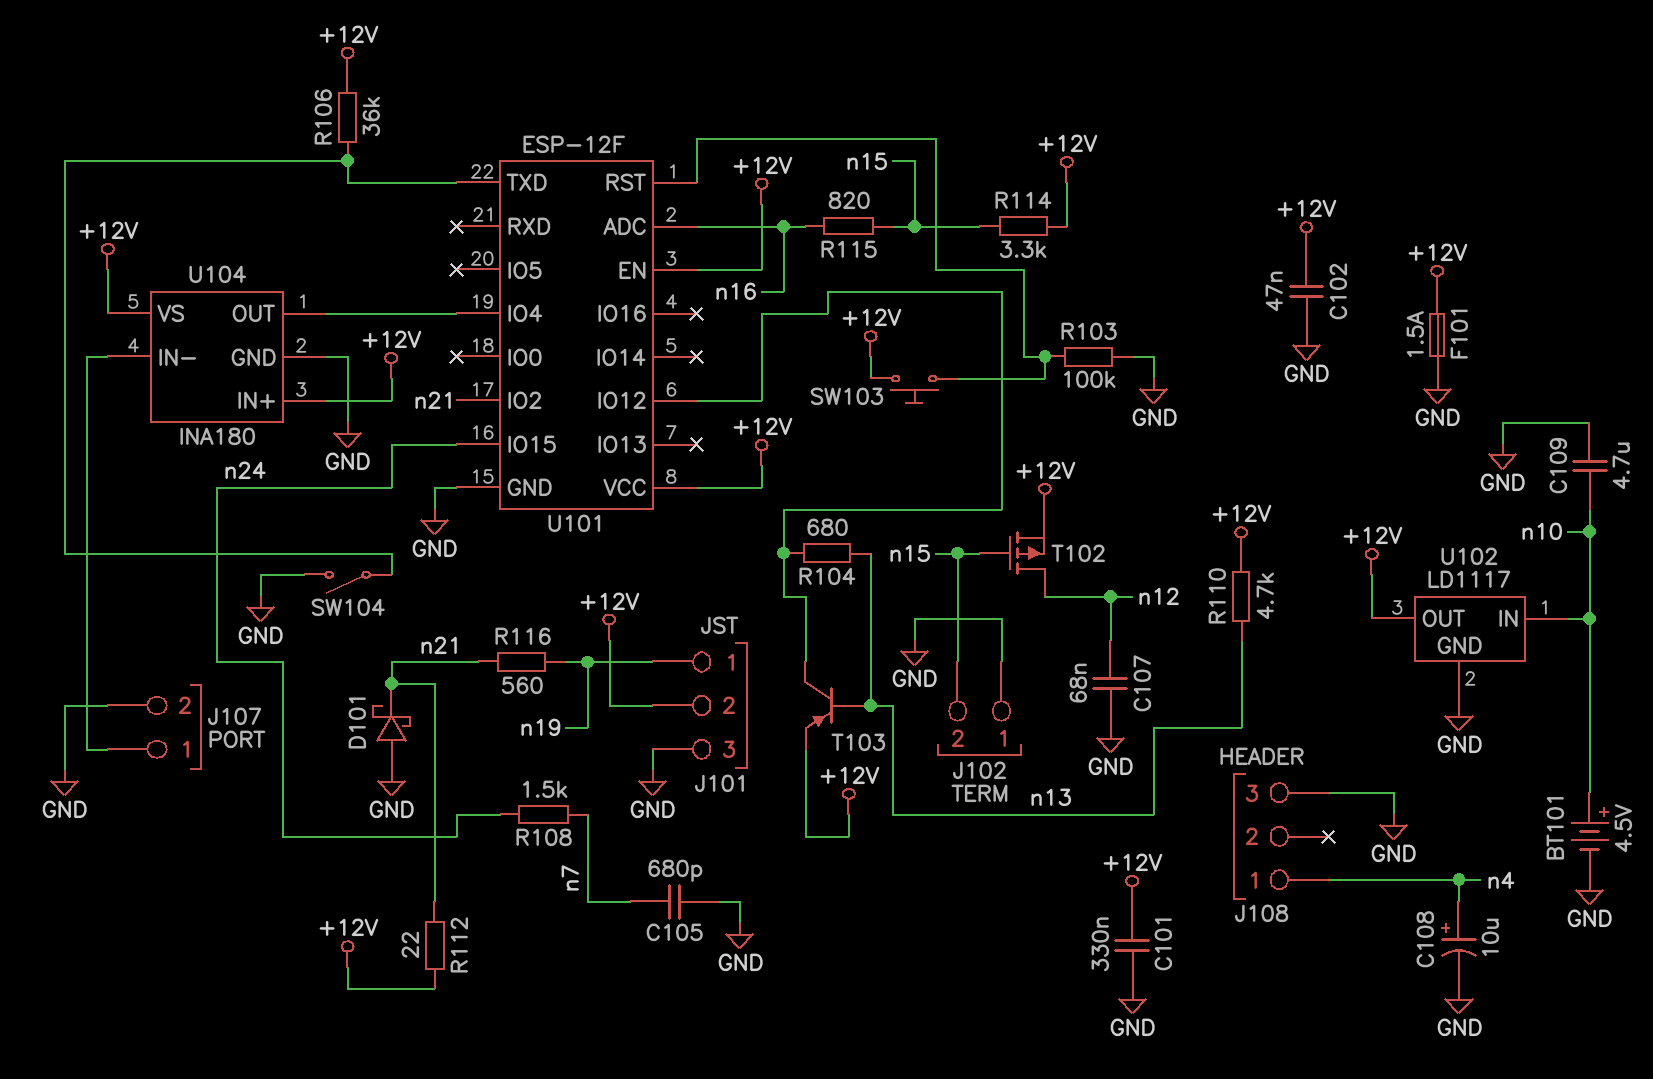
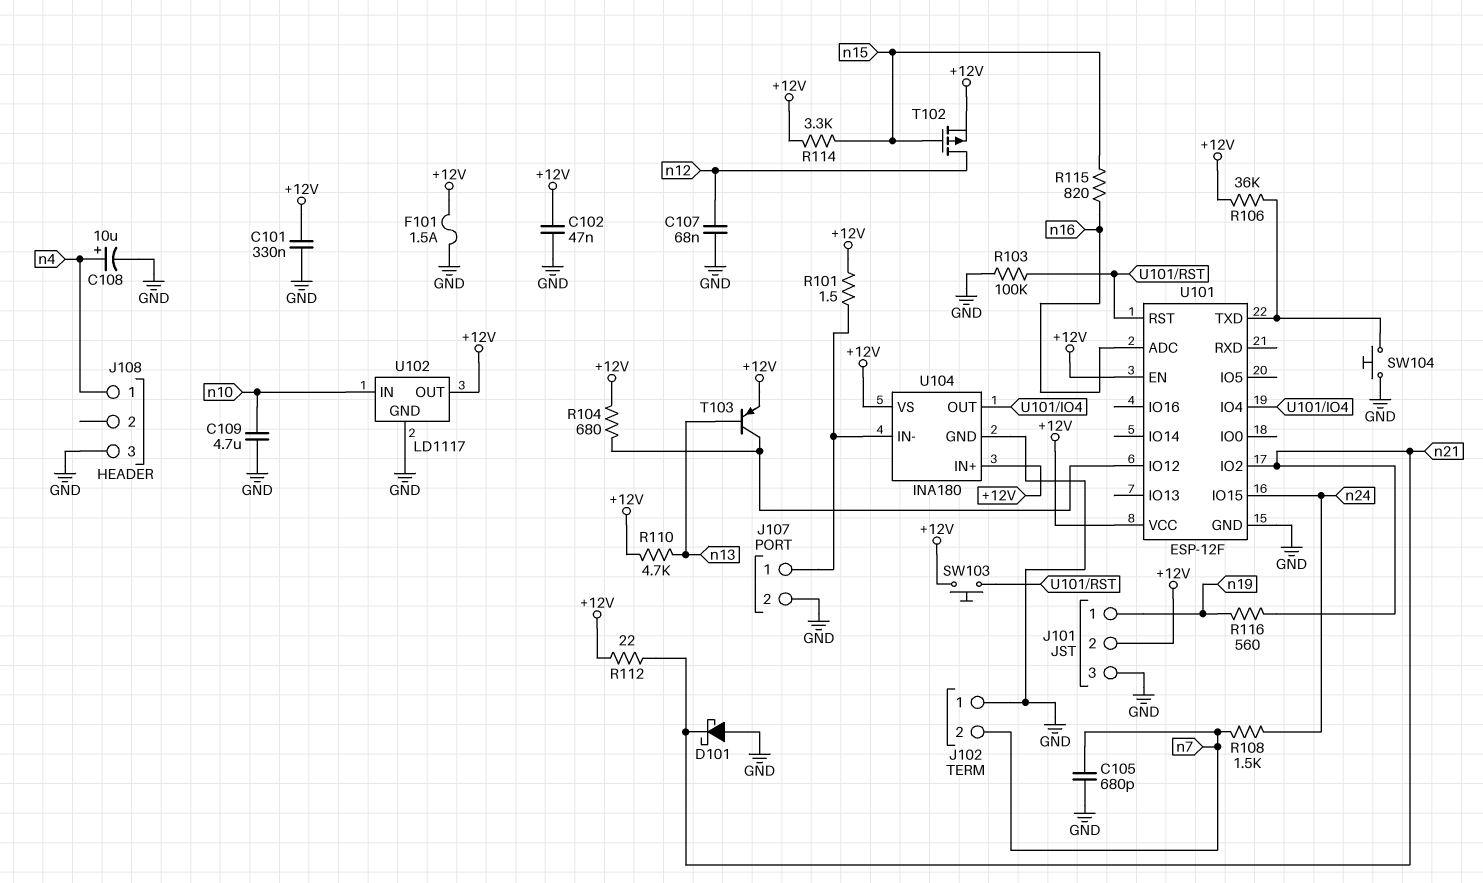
BT101: 4.5V (plus n10, minus GND) -> none
J102 pin 2: n15 -> n7
R101: none -> 1.5 (+12V, J107/1)
R104: 680 (U101/IO12, n13) -> 680 (+12V, U101/IO12)
SW104: switch (GND, U101/TXD) -> button (GND, U101/TXD)

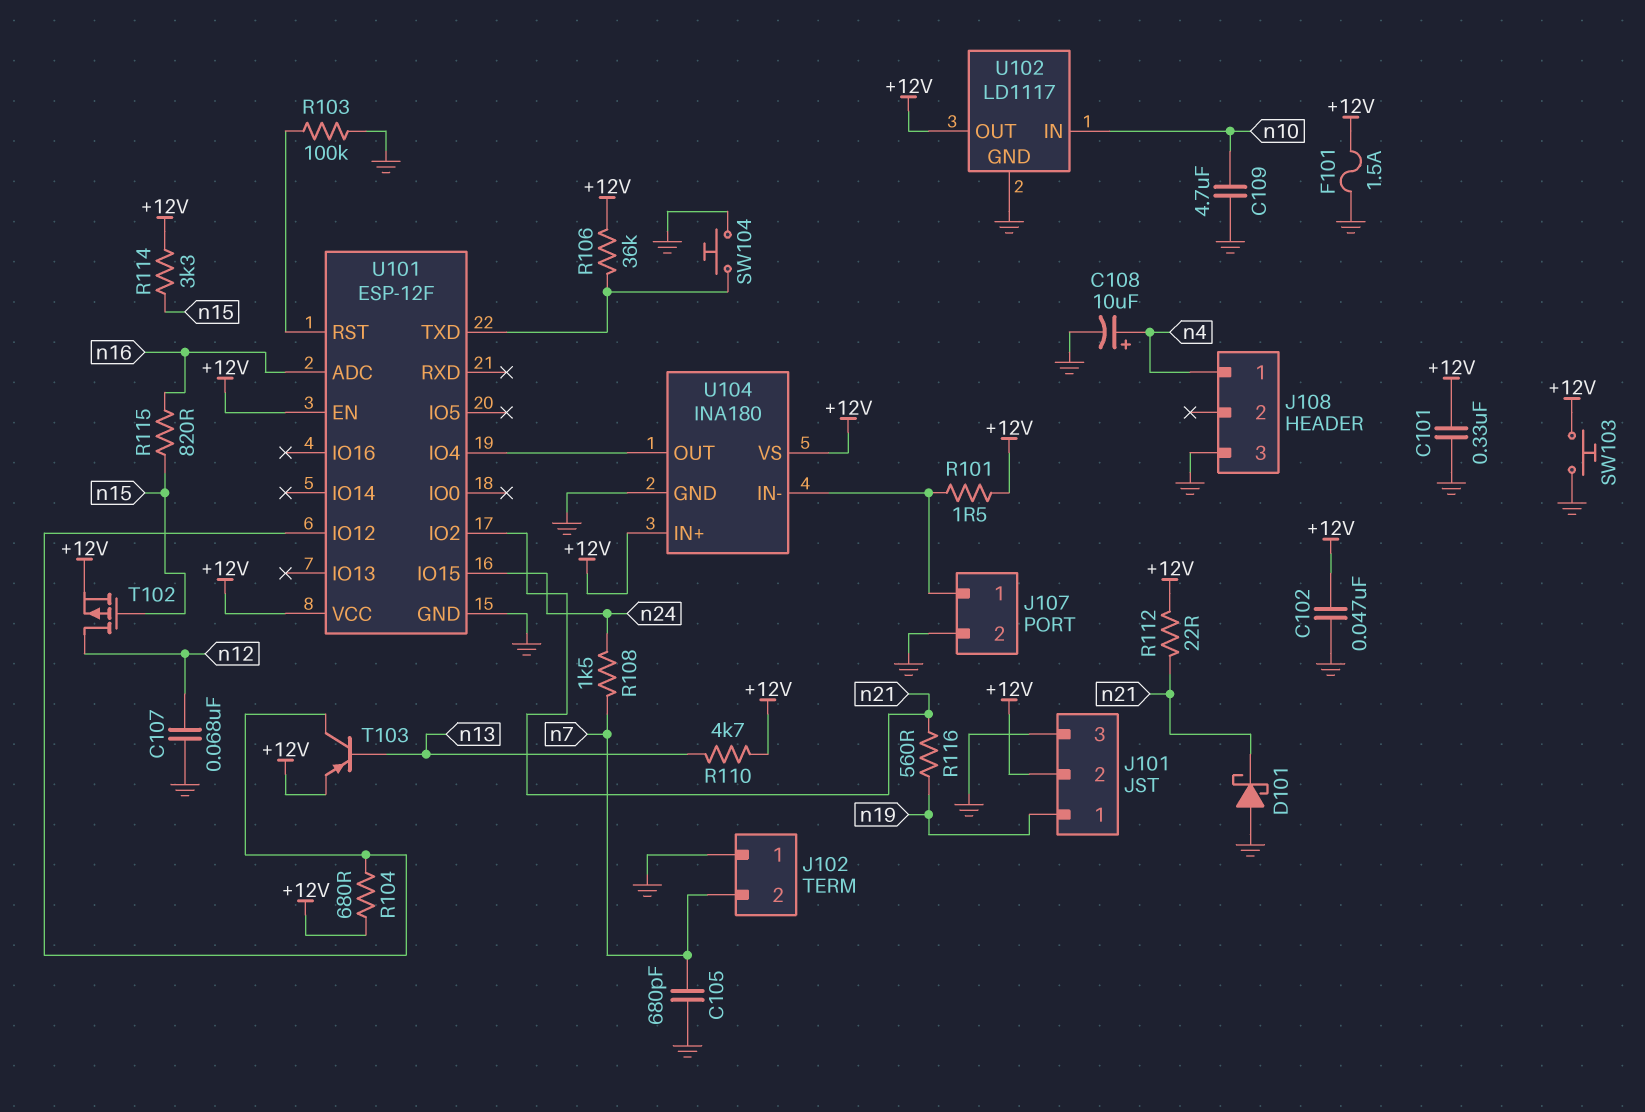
SW103: button (+12V, U101/RST) -> button (+12V, GND)

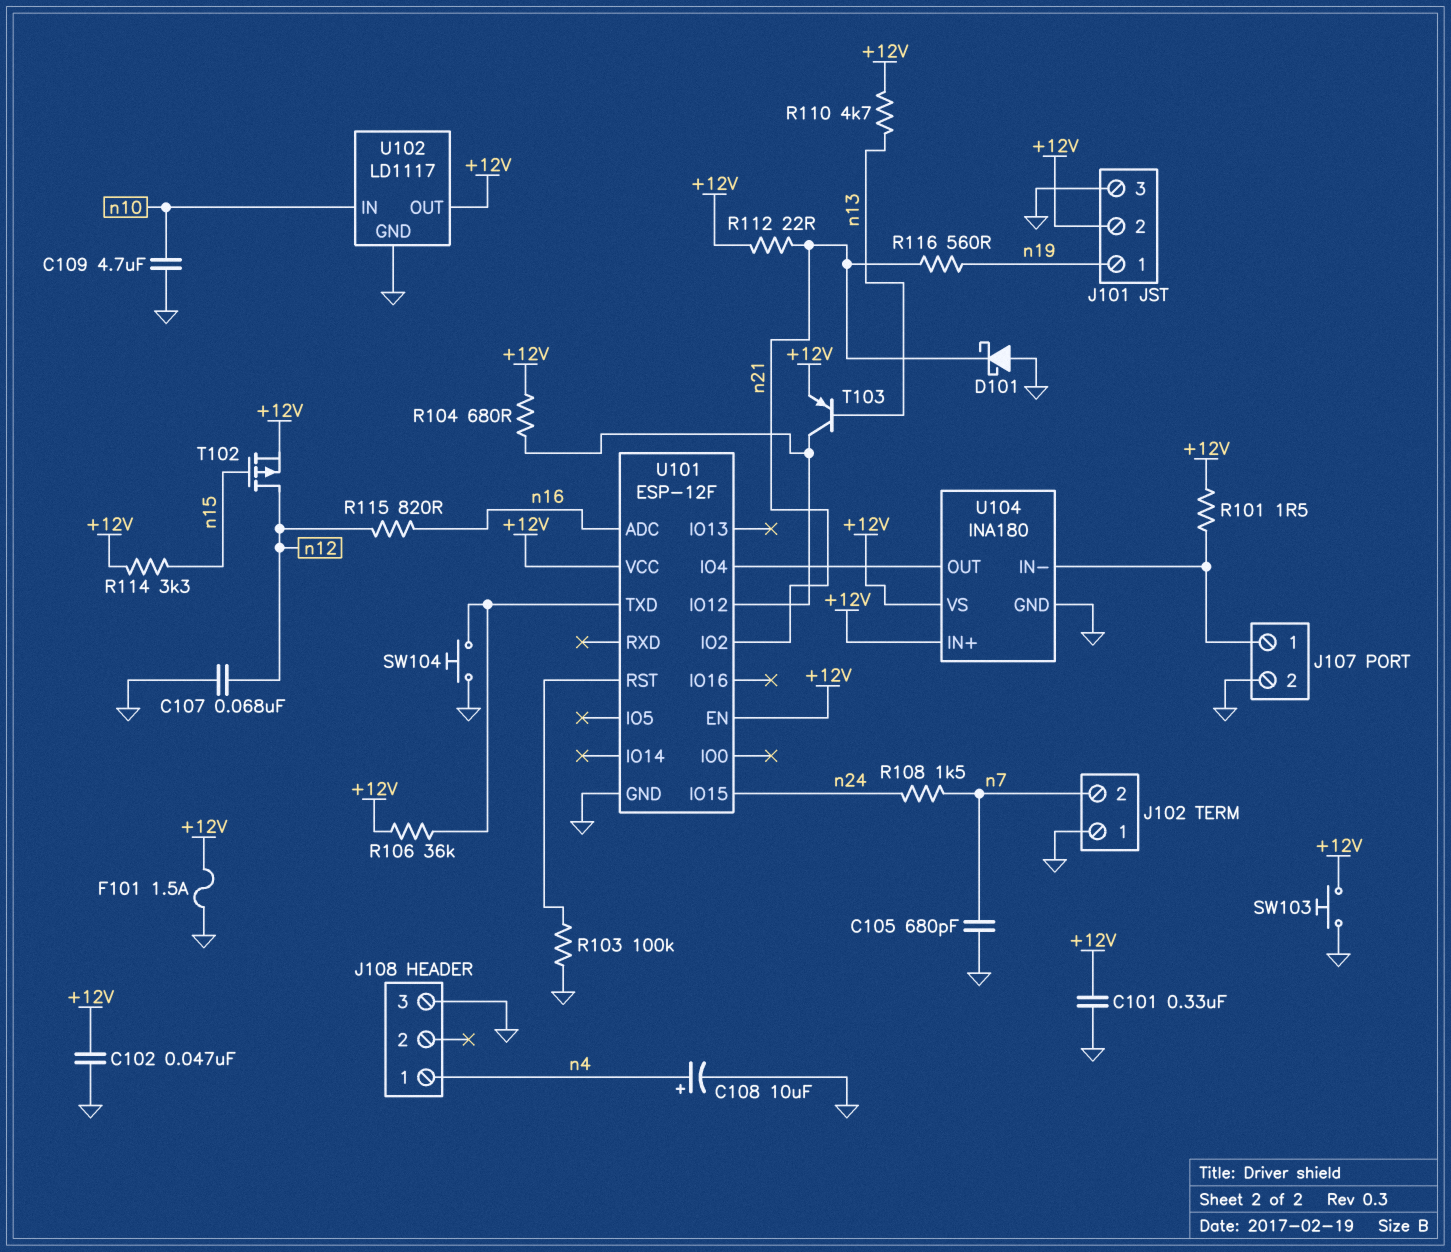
R115: 820 (n15, n16) -> 820 (n12, n16)

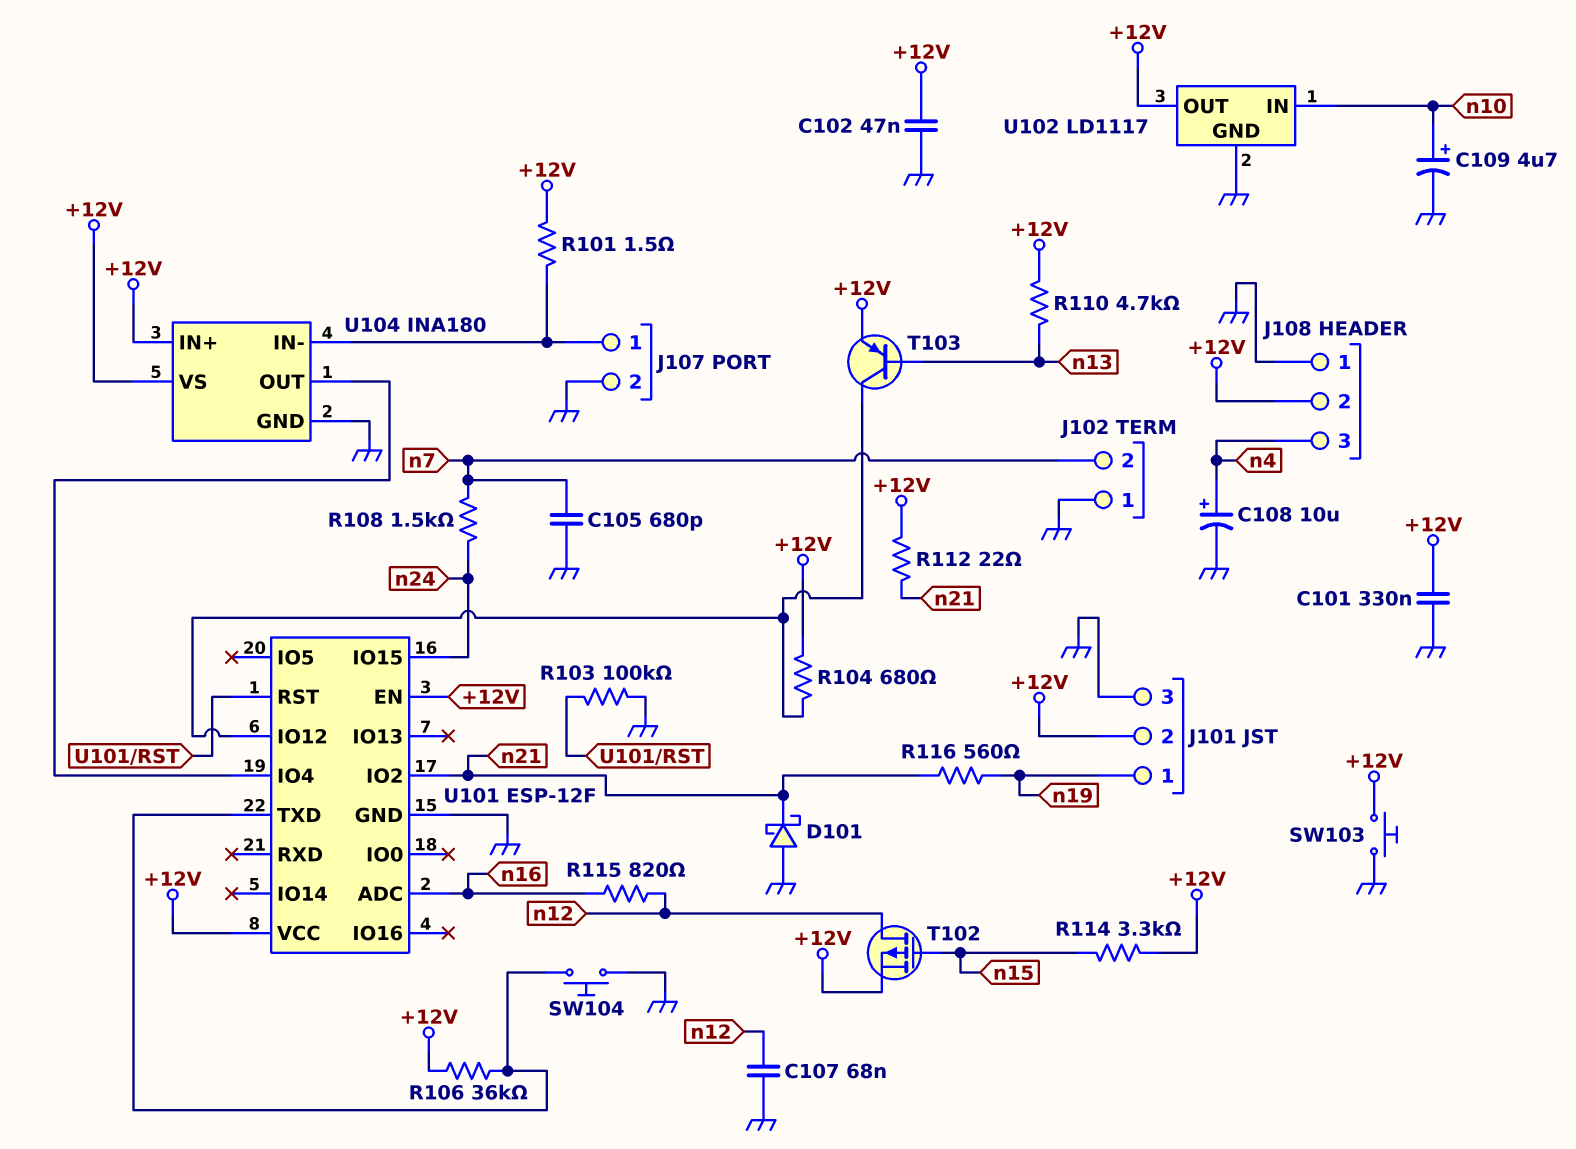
C109: 4.7uF (GND, n10) -> 4.7uF (plus n10, minus GND)
F101: 1.5A (+12V, GND) -> none
J108 pin 1: n4 -> GND
J108 pin 2: none -> +12V
J108 pin 3: GND -> n4

